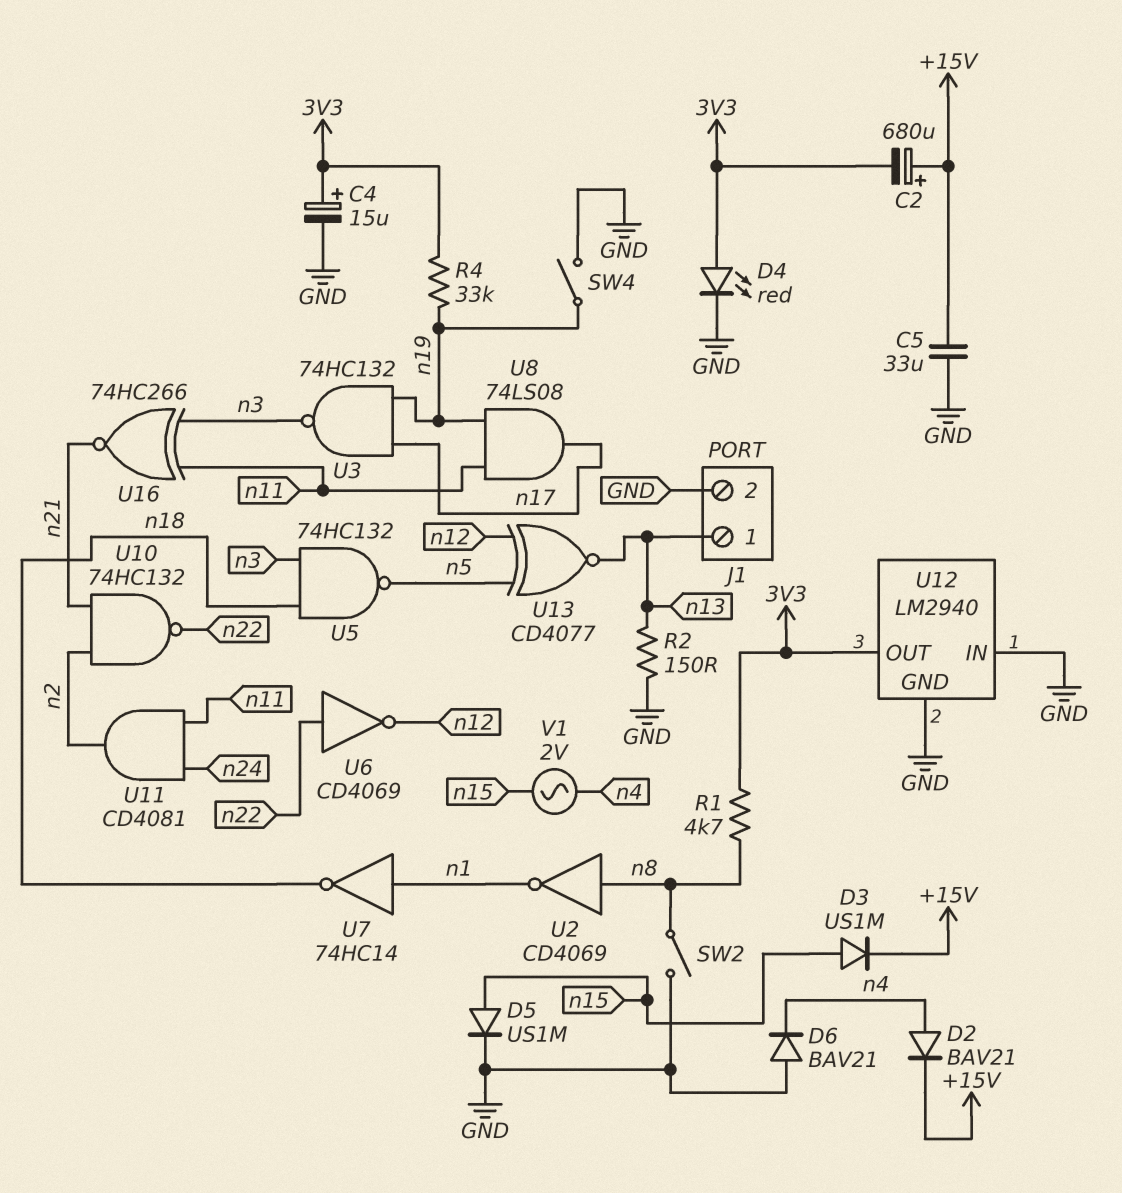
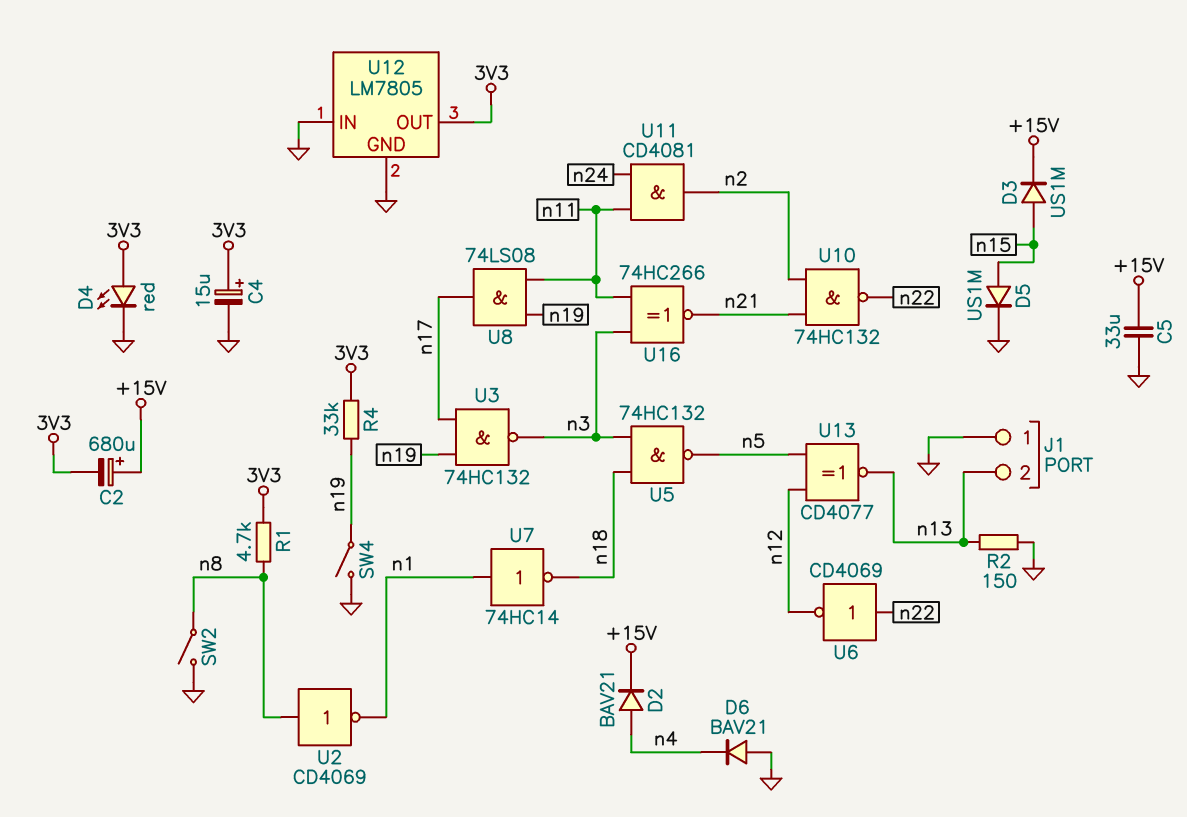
J1 pin 1: n13 -> GND
J1 pin 2: GND -> n13
U12: LM2940 -> LM7805
V1: AC 2V (n4, n15) -> none

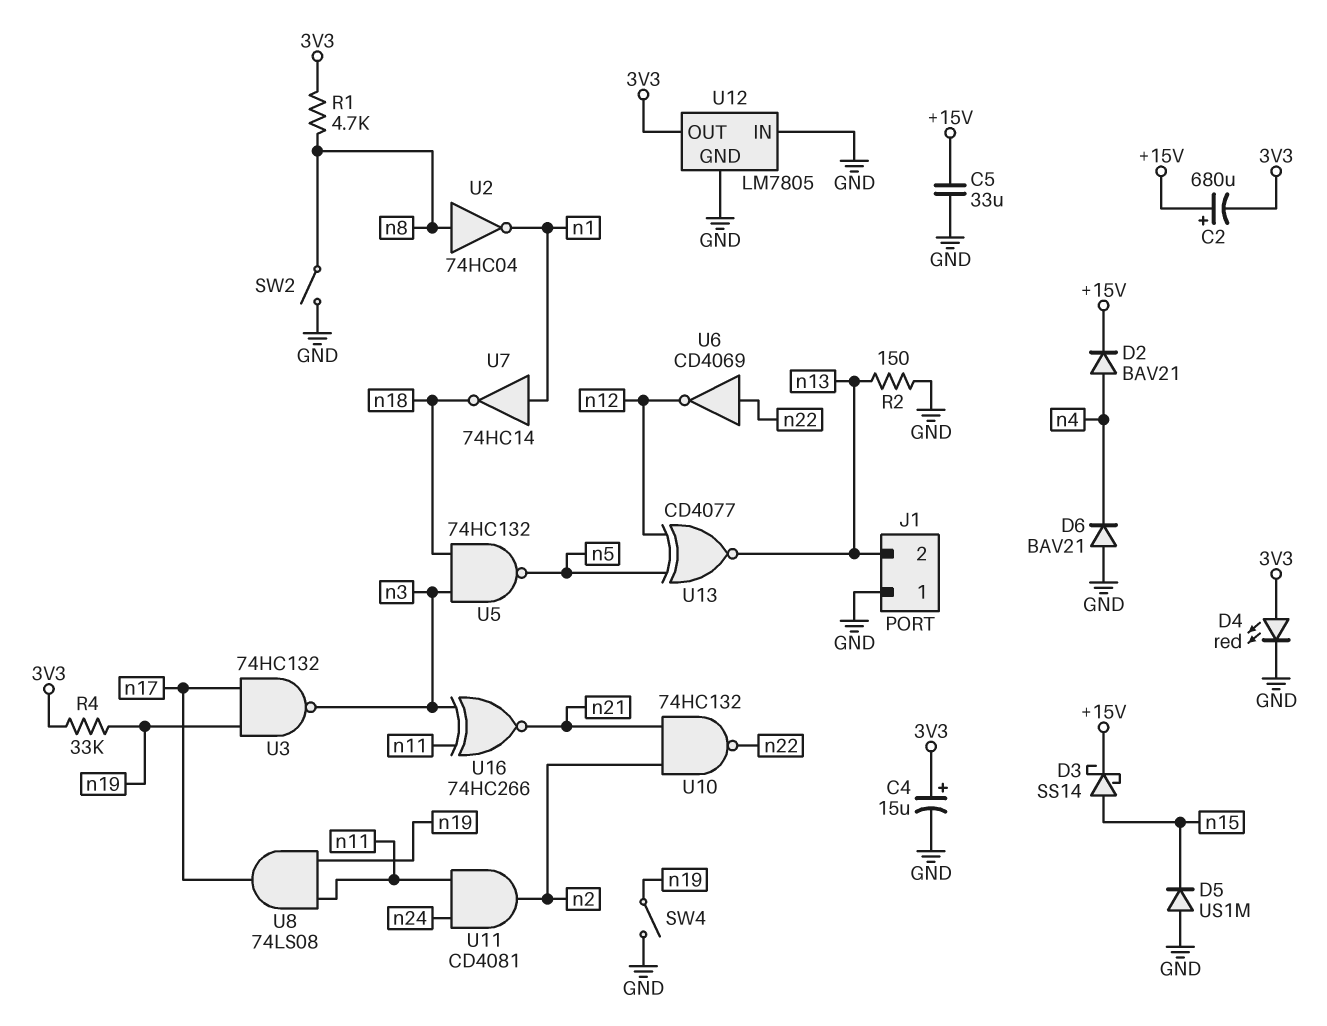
D3: diode US1M (A n15, K +15V) -> schottky SS14 (A n15, K +15V)
D5: diode US1M (A n15, K GND) -> diode US1M (A GND, K n15)
U2: NOT CD4069 (in n8, out n1) -> NOT 74HC04 (in n8, out n1)

